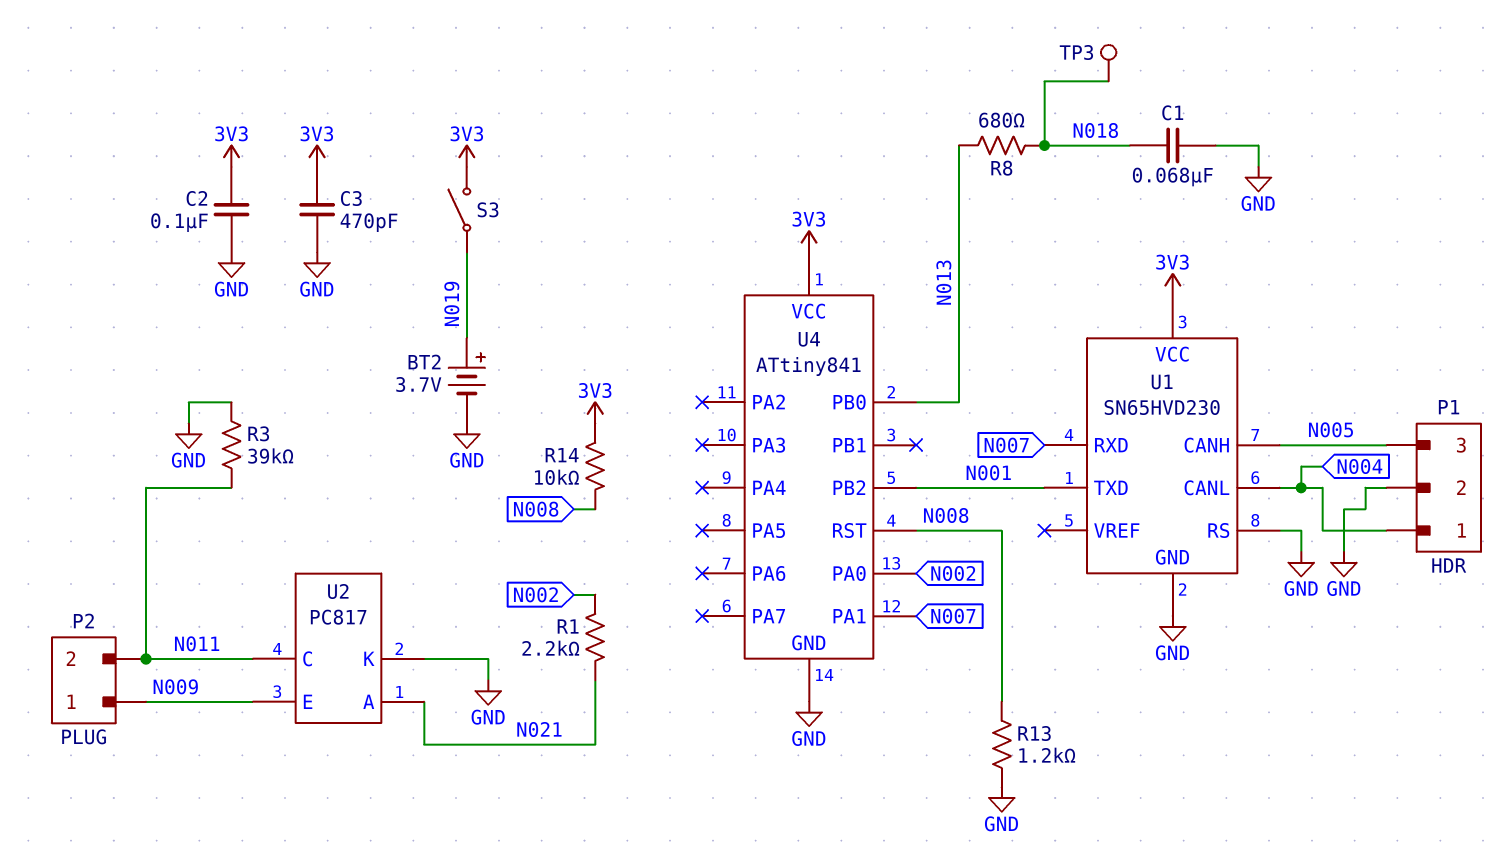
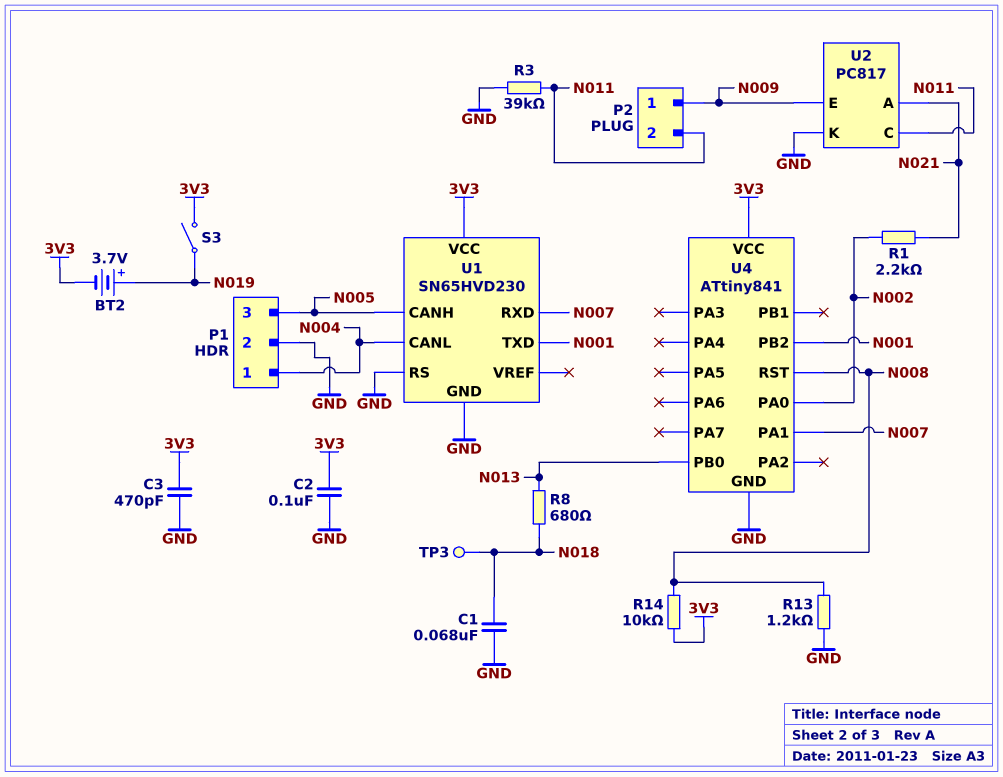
BT2: 3.7V (plus N019, minus GND) -> 3.7V (plus N019, minus 3V3)

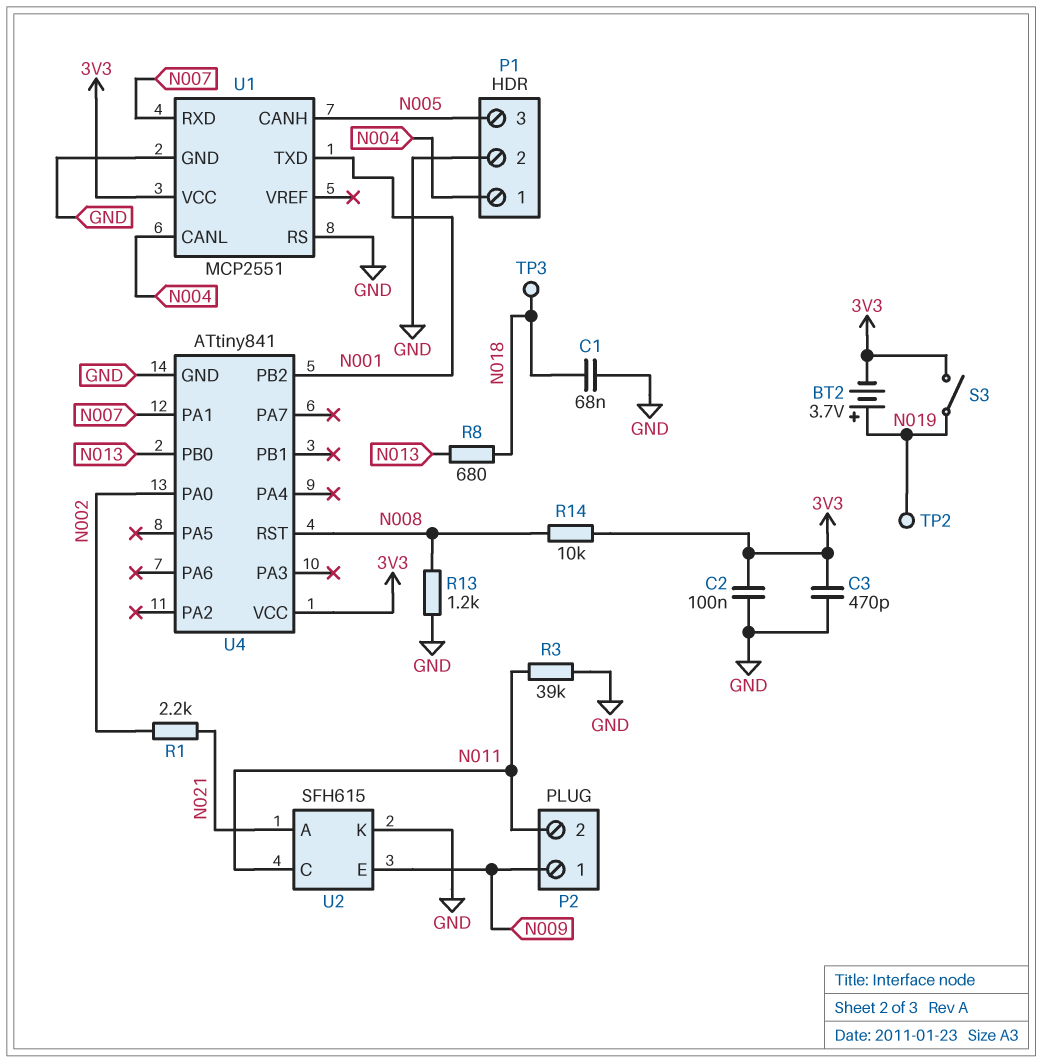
TP2: none -> test point (N019)
U1: SN65HVD230 -> MCP2551
U2: PC817 -> SFH615

